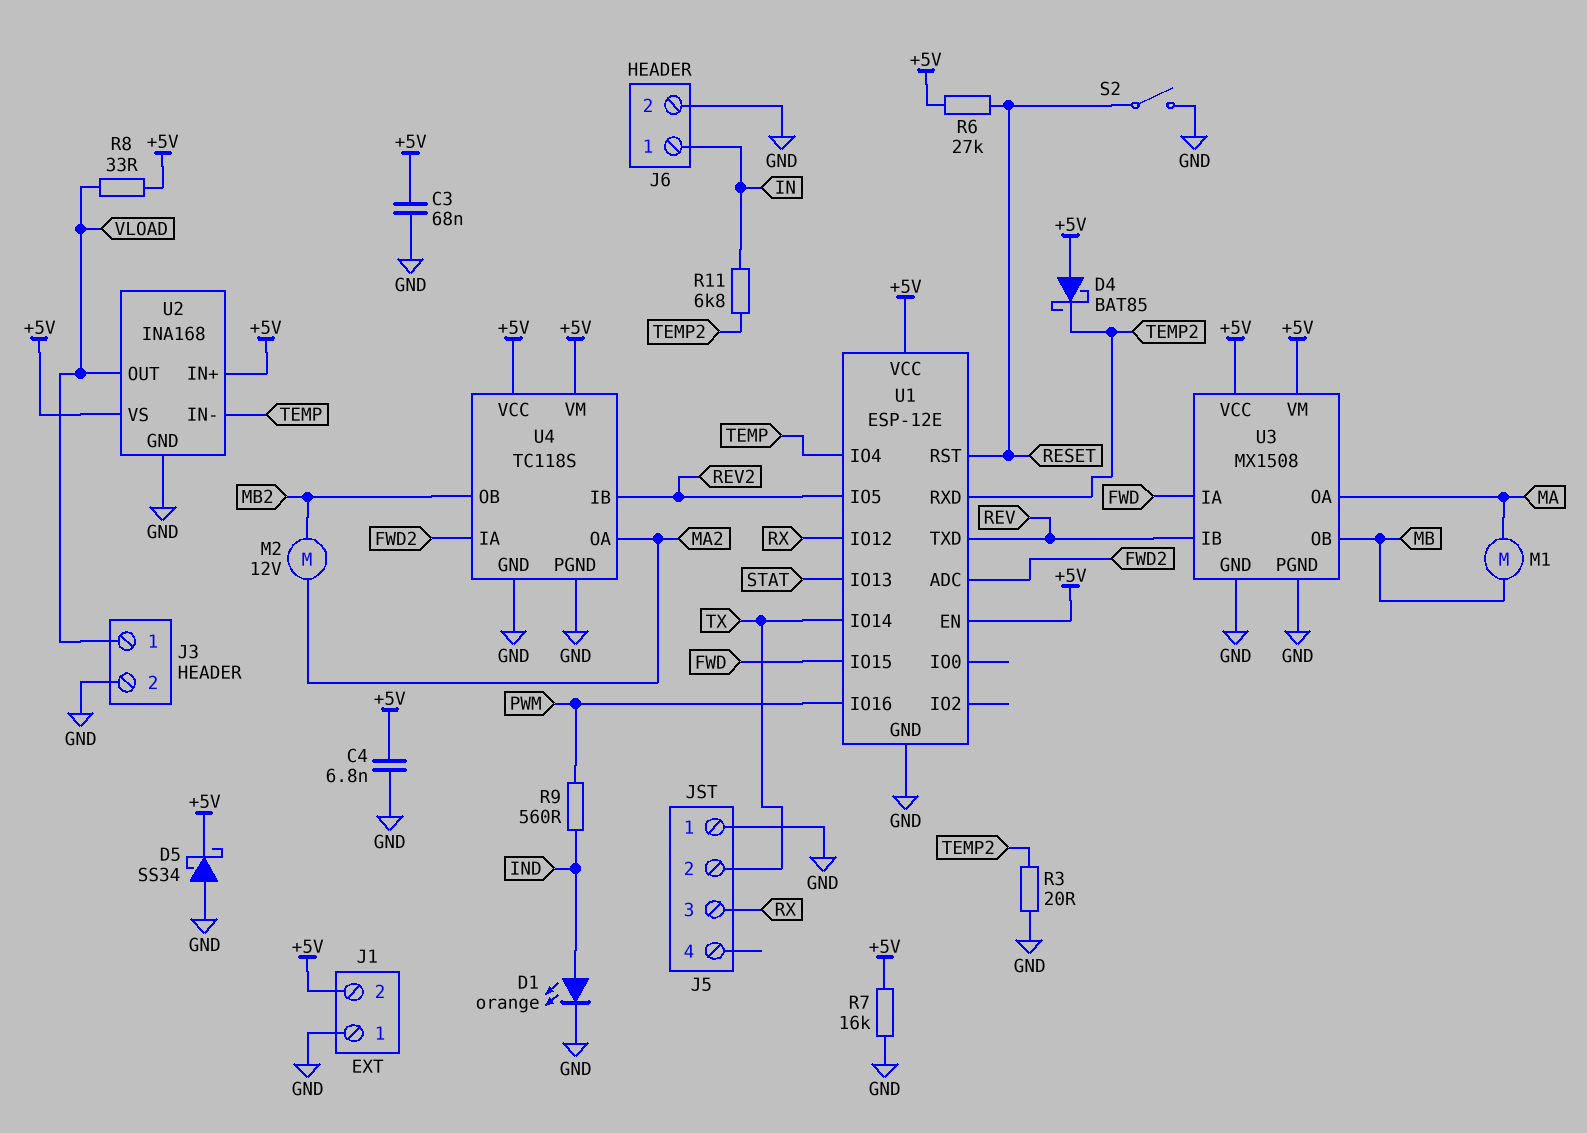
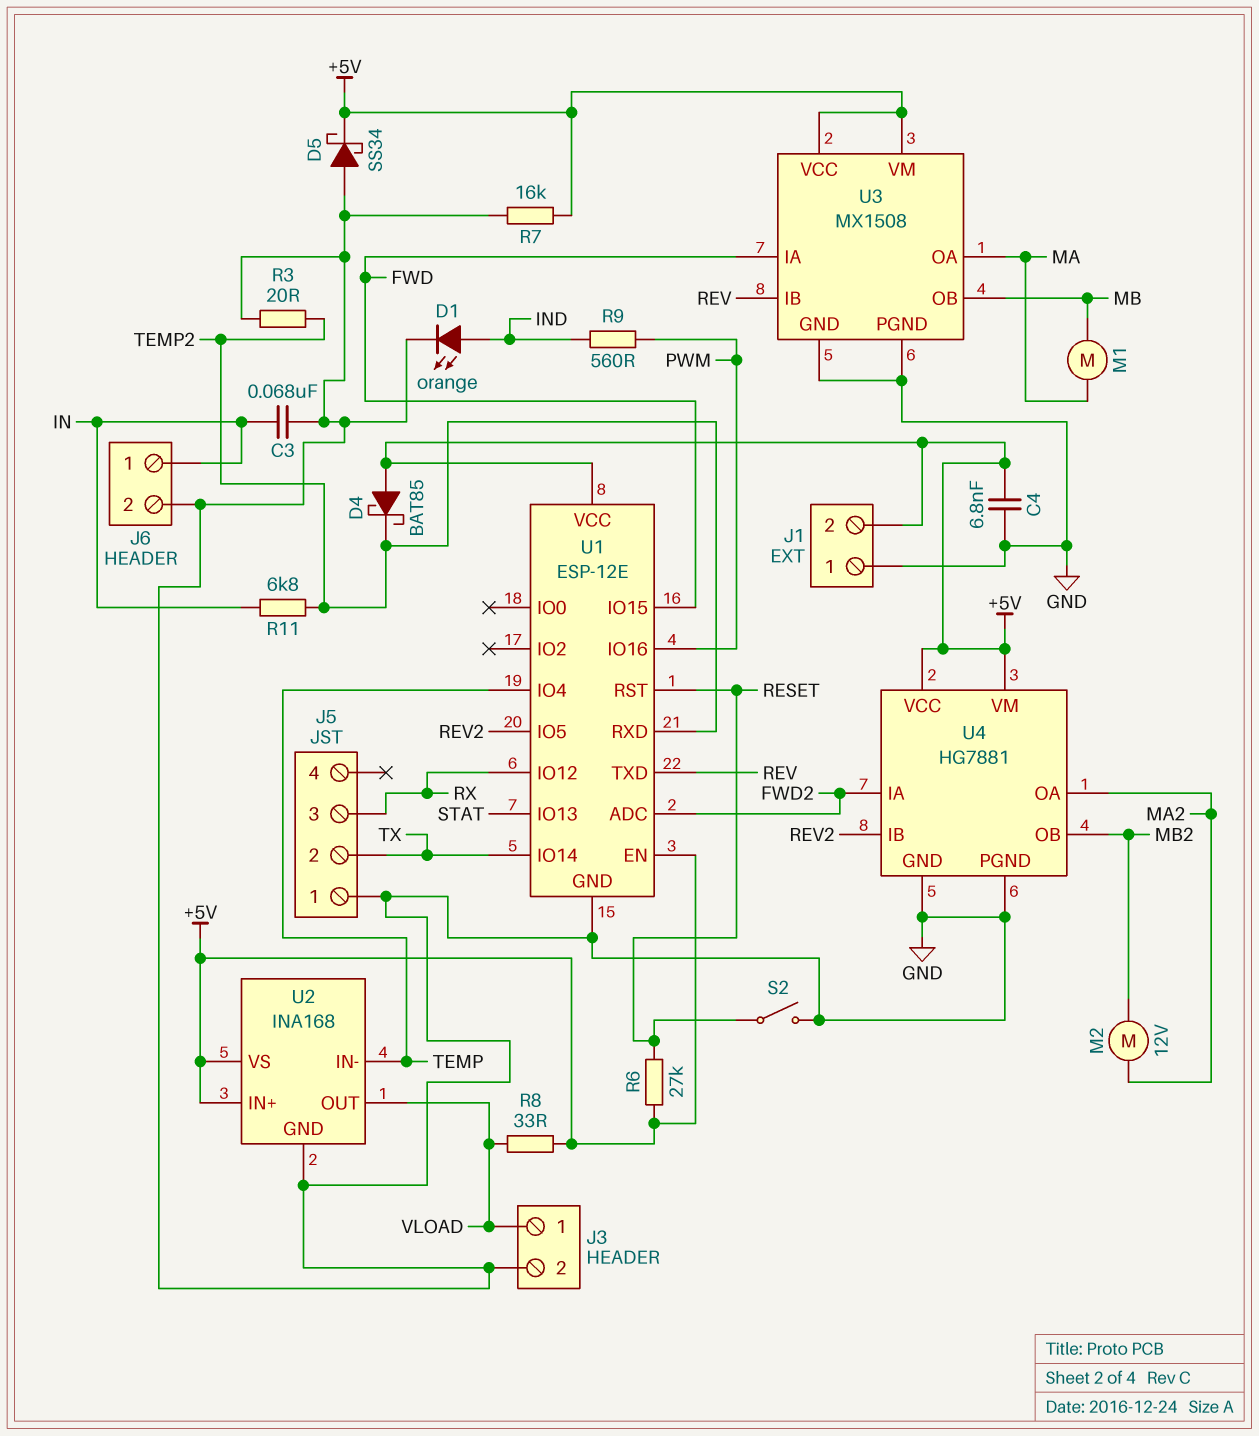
C3: 68nF (+5V, GND) -> 68nF (GND, IN)
U4: TC118S -> HG7881

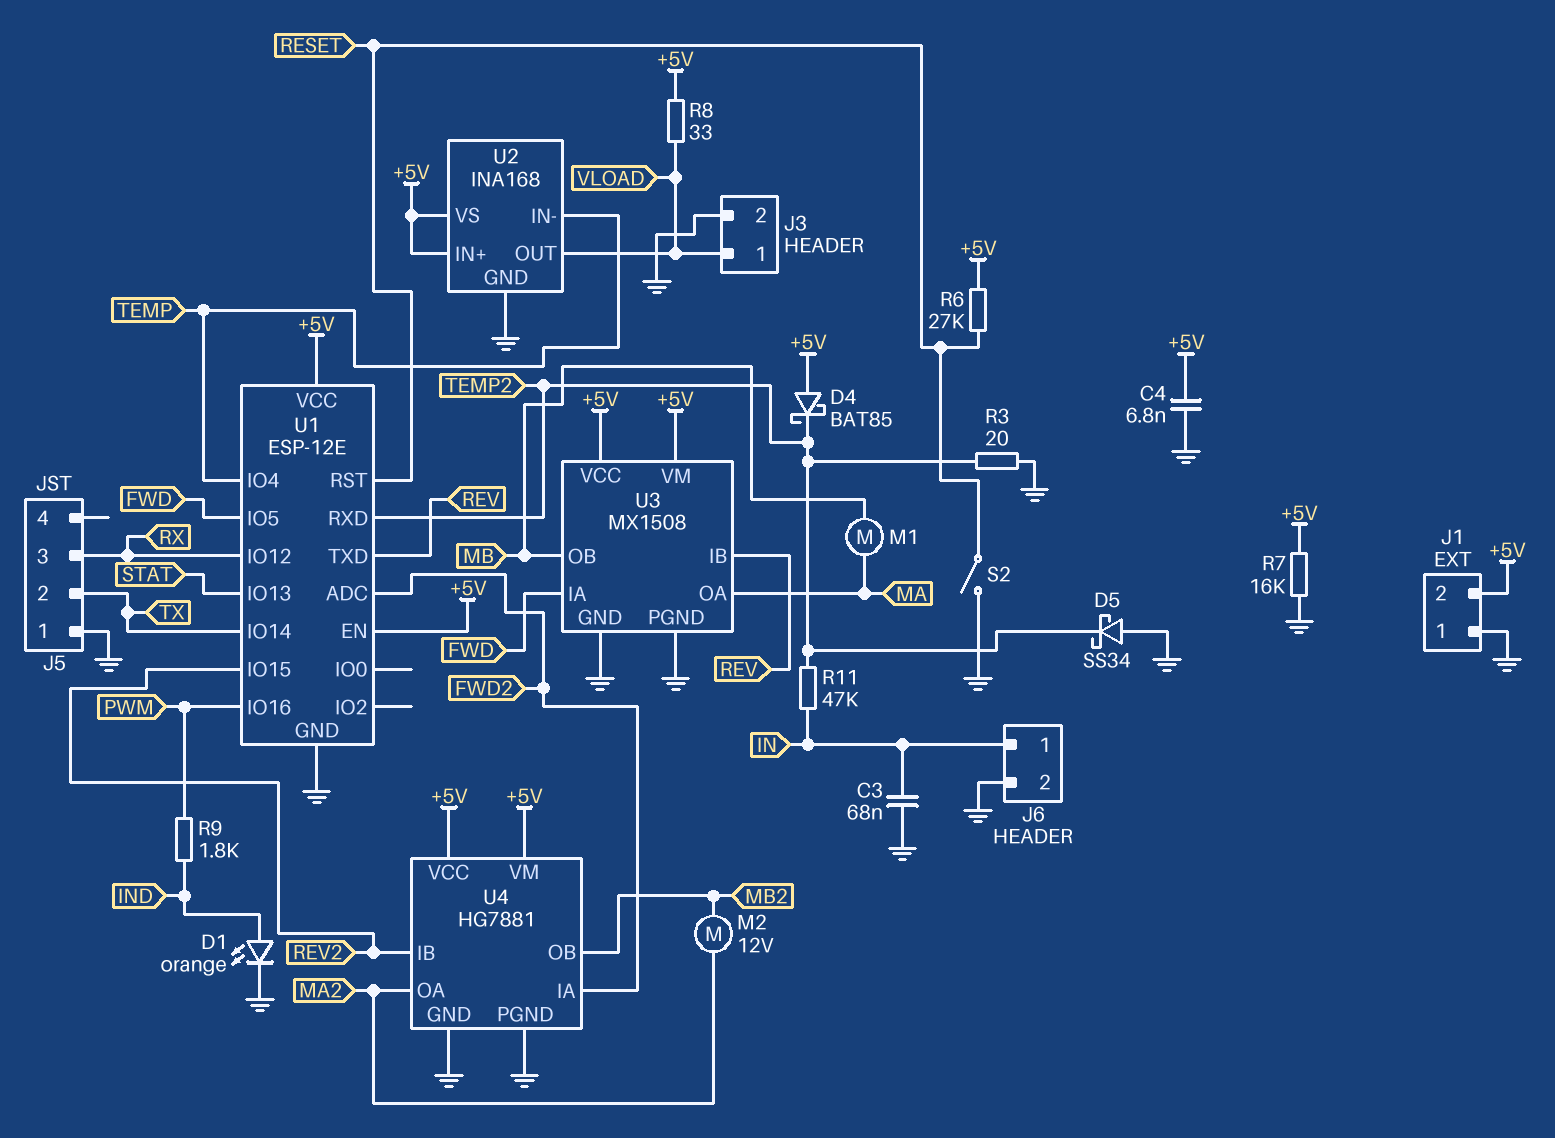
D5: schottky SS34 (A GND, K +5V) -> schottky SS34 (A GND, K TEMP2)
R9: 560 (IND, PWM) -> 1.8k (IND, PWM)
R11: 6.8k (IN, TEMP2) -> 47k (IN, TEMP2)
U1 pin IO5: REV2 -> FWD
U1 pin IO15: FWD -> REV2

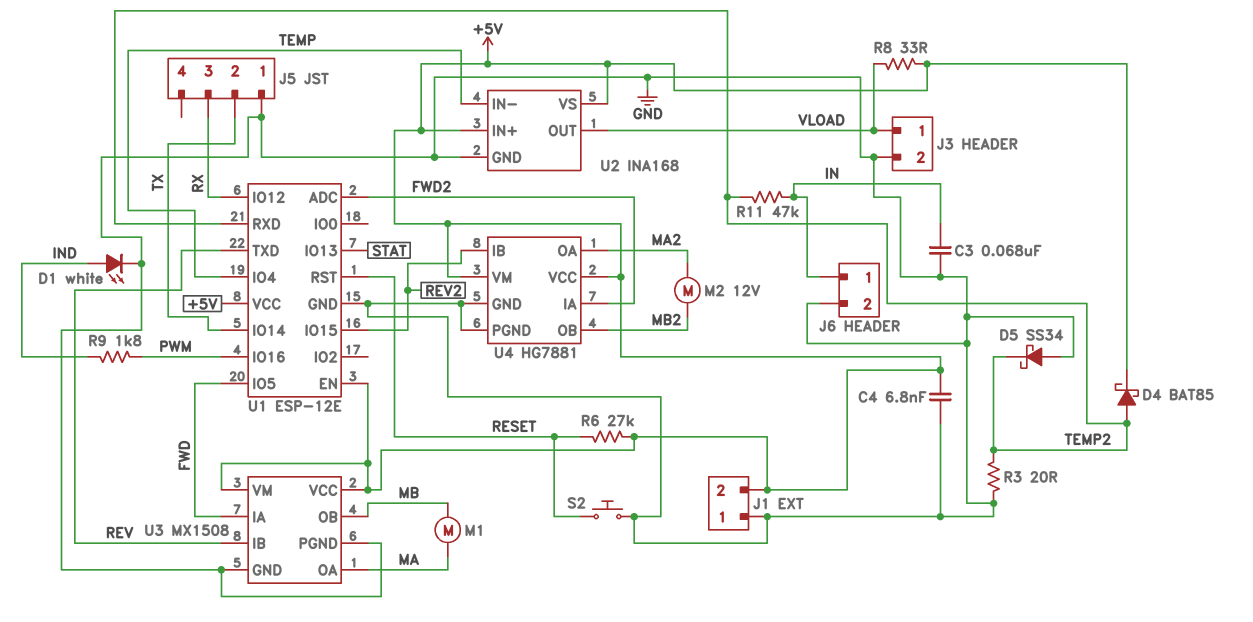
D1: LED orange (A IND, K GND) -> LED white (A IND, K GND)
D4: schottky BAT85 (A +5V, K TEMP2) -> schottky BAT85 (A TEMP2, K +5V)
R7: 16k (+5V, GND) -> none
S2: switch (GND, RESET) -> button (GND, RESET)

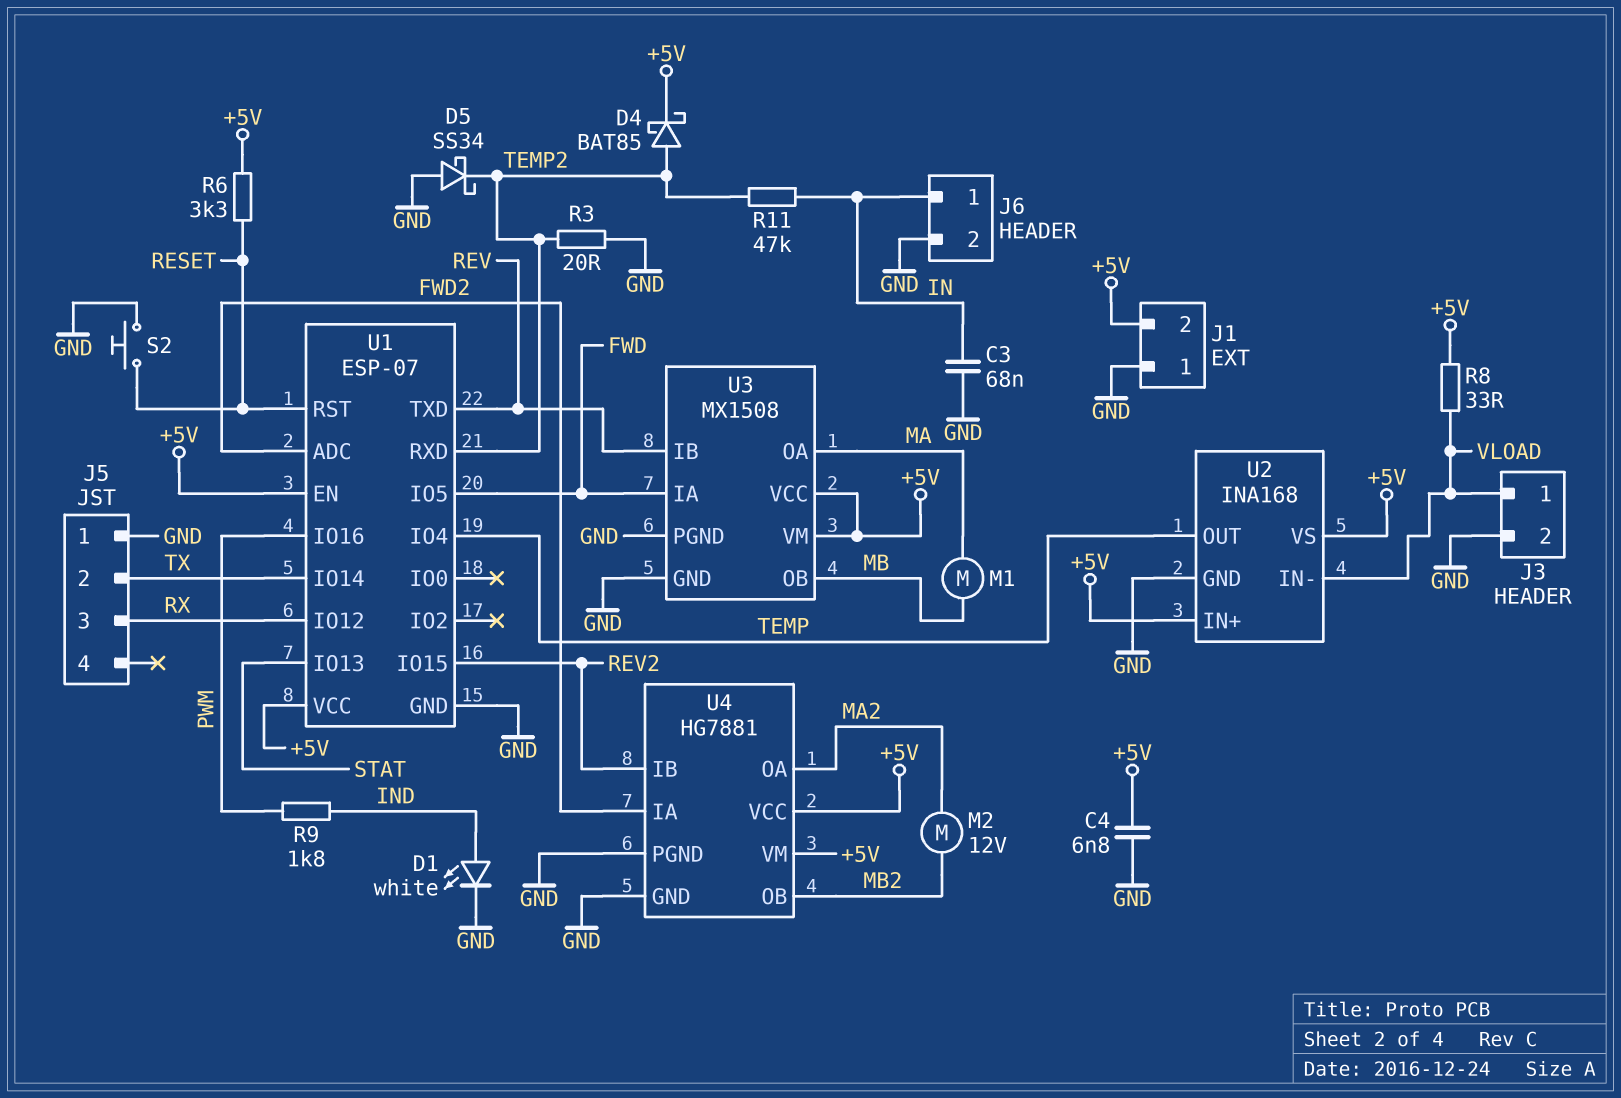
R6: 27k (+5V, RESET) -> 3.3k (+5V, RESET)
U1: ESP-12E -> ESP-07
U2 pin IN-: TEMP -> VLOAD
U2 pin OUT: VLOAD -> TEMP

